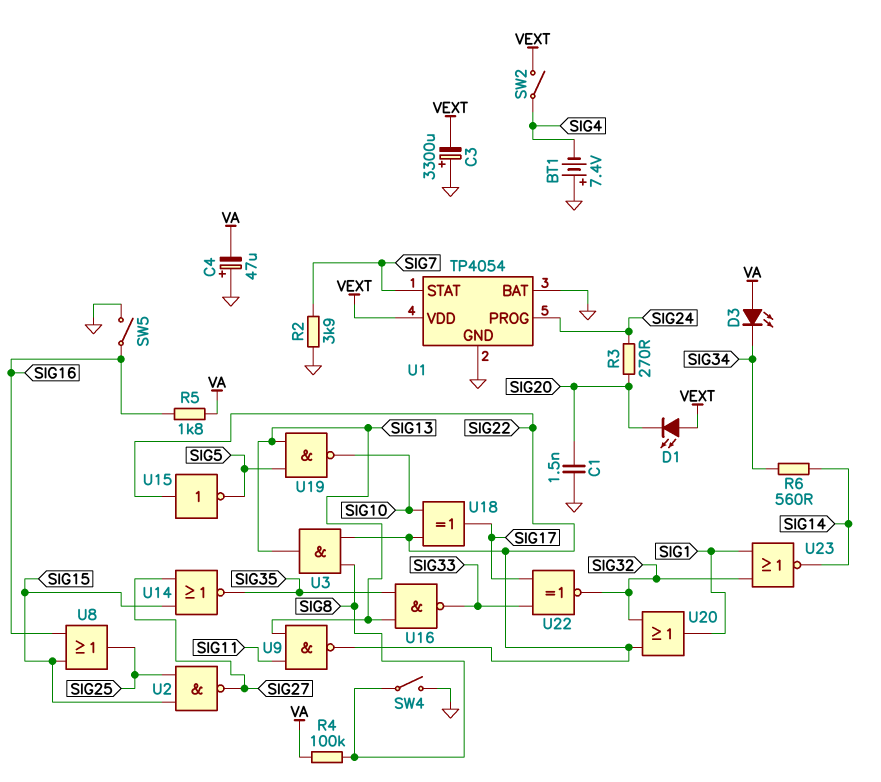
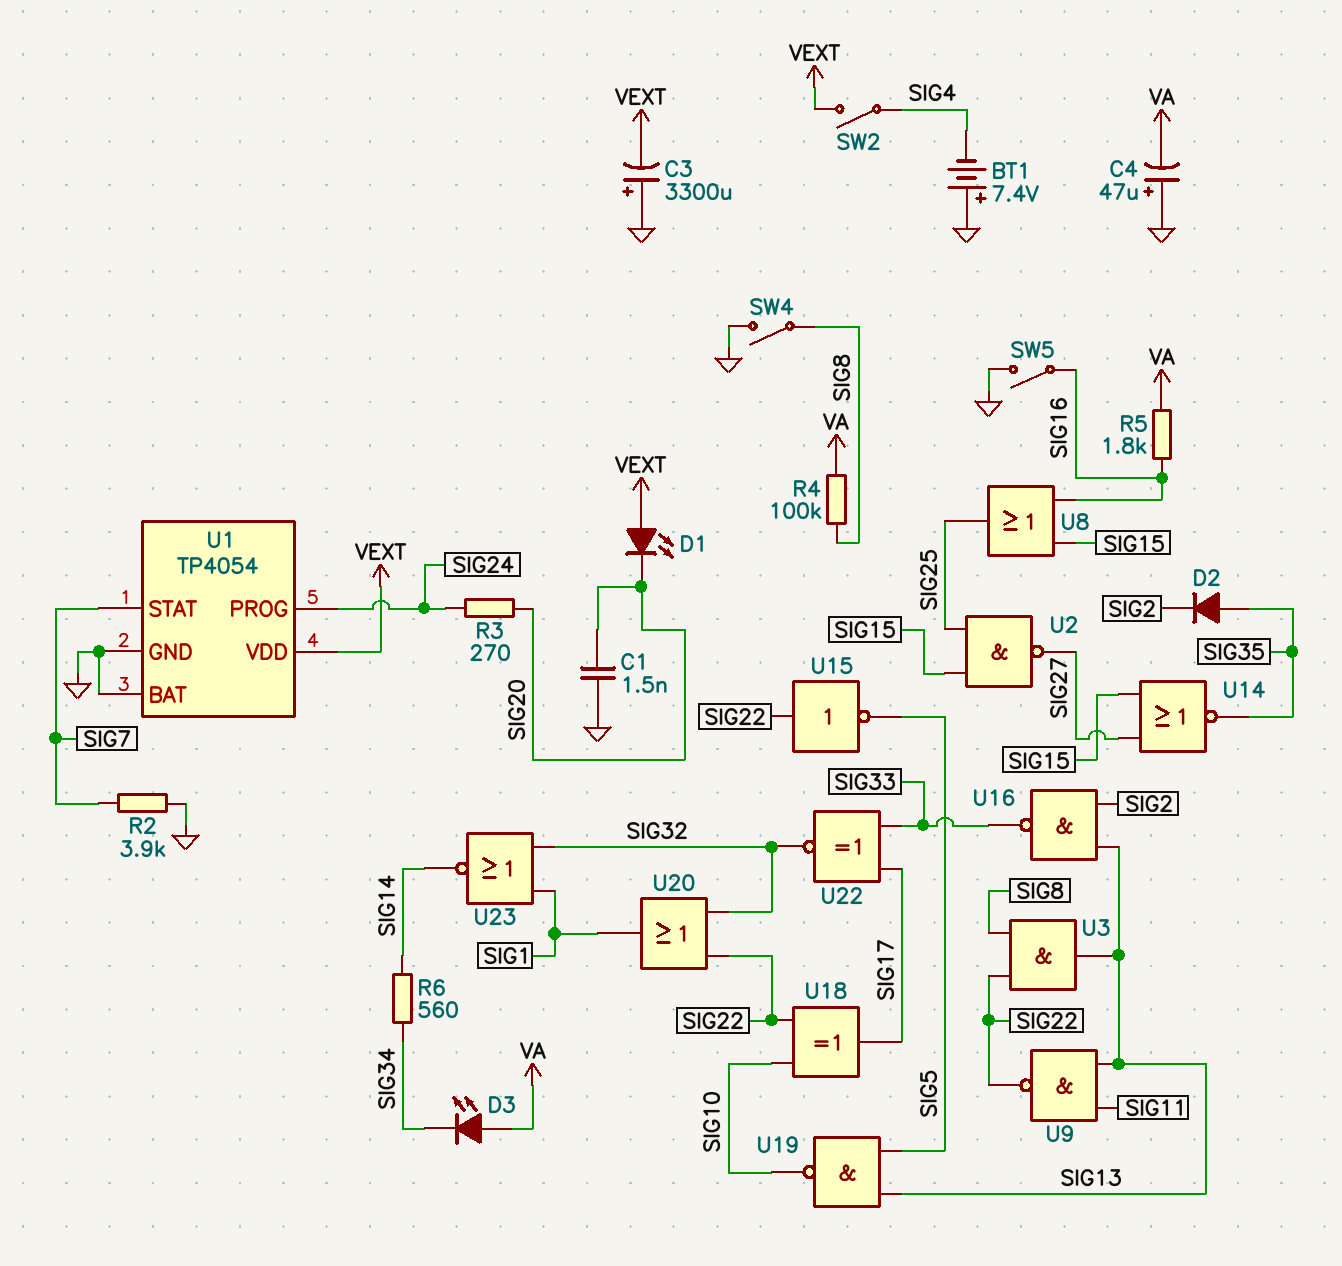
D2: none -> diode (A SIG35, K SIG2)
U16: NAND (in SIG13, in SIG35, out SIG33) -> NAND (in SIG2, in SIG13, out SIG33)

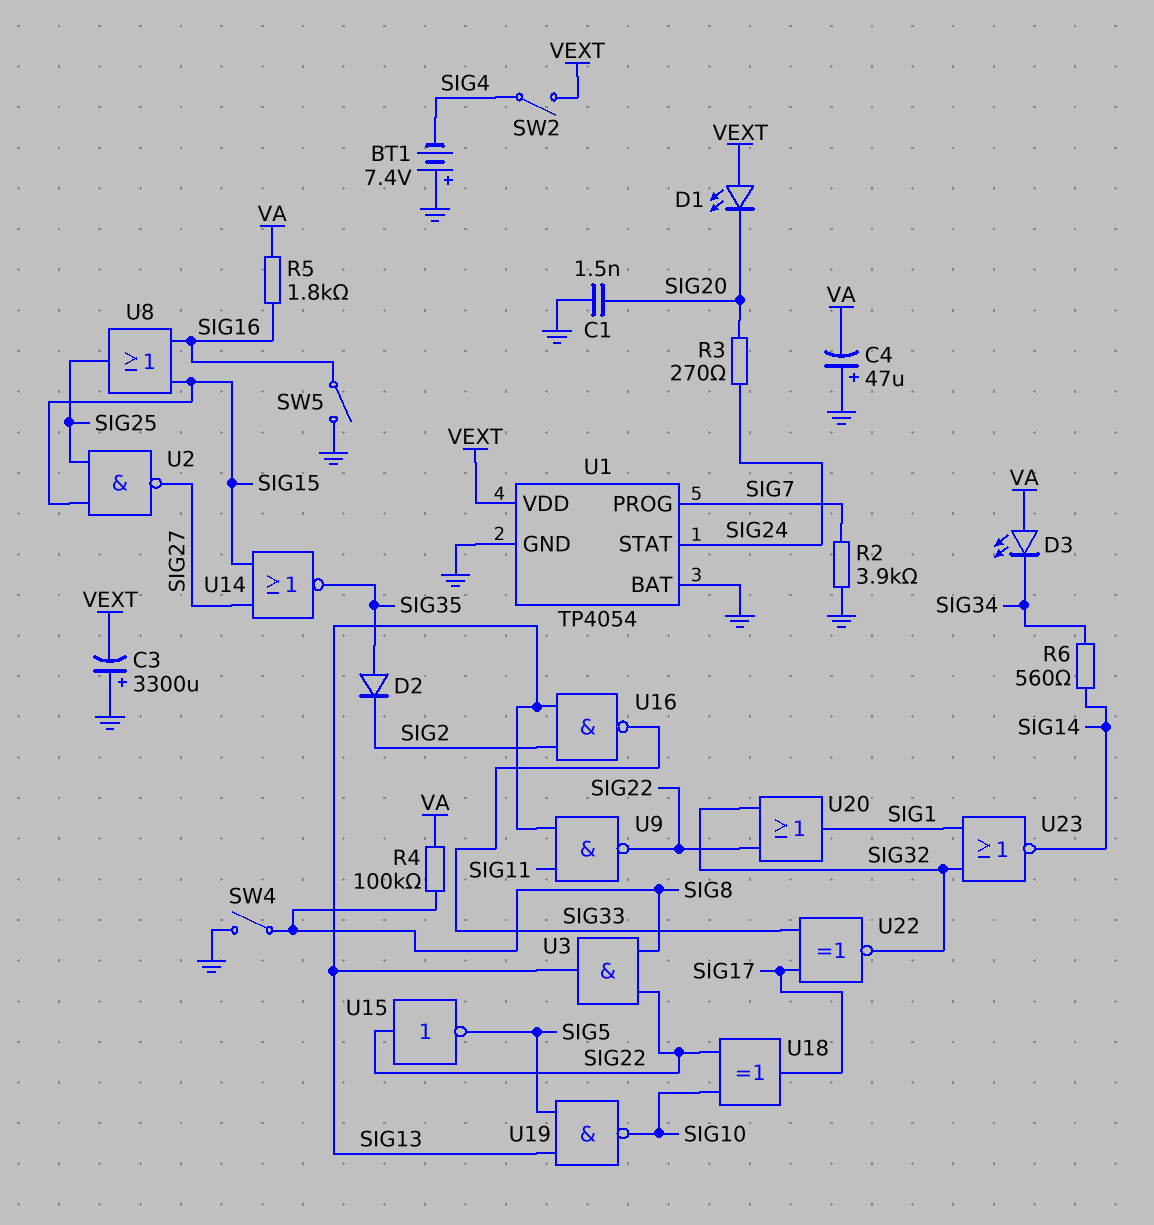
U1 pin PROG: SIG24 -> SIG7
U1 pin STAT: SIG7 -> SIG24

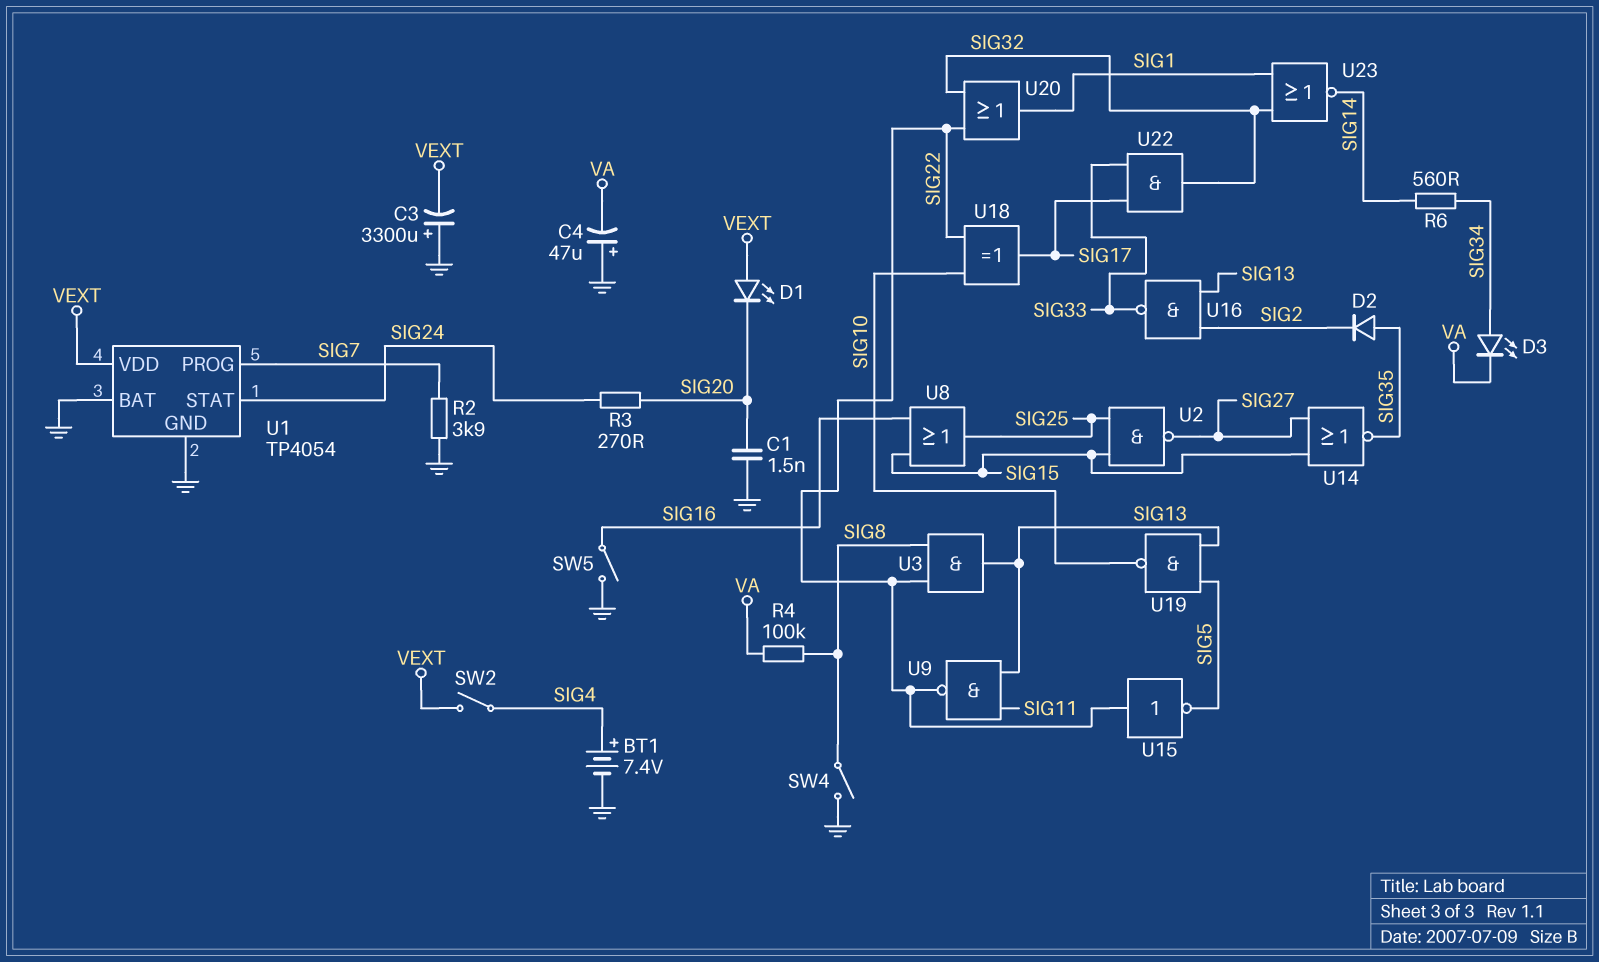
BT1: 7.4V (plus GND, minus SIG4) -> 7.4V (plus SIG4, minus GND)
D3: LED (A VA, K SIG34) -> LED (A SIG34, K VA)
R5: 1.8k (SIG16, VA) -> none
U22: XNOR (in SIG17, in SIG33, out SIG32) -> AND (in SIG17, in SIG33, out SIG32)

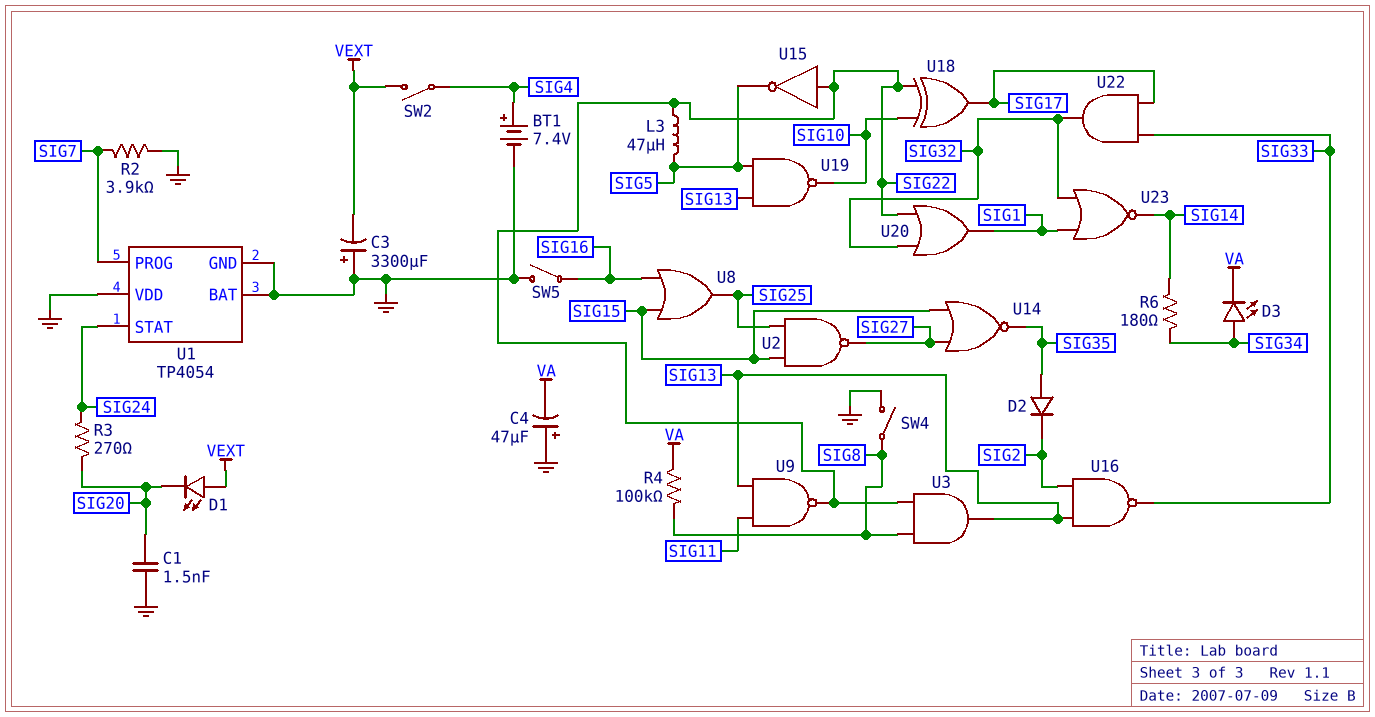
L3: none -> 47uH (SIG5, SIG22)
R6: 560 (SIG14, SIG34) -> 180 (SIG14, SIG34)
U1 pin VDD: VEXT -> GND

